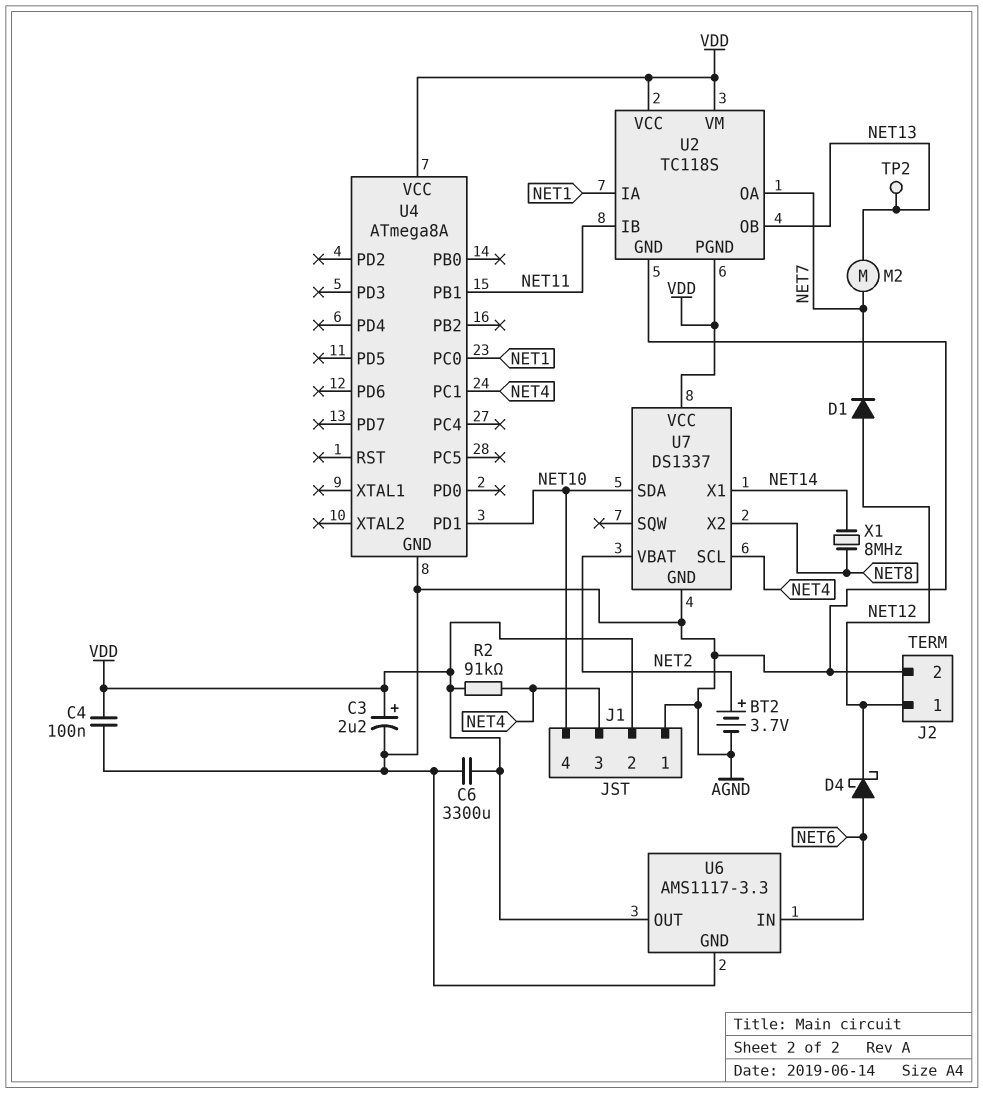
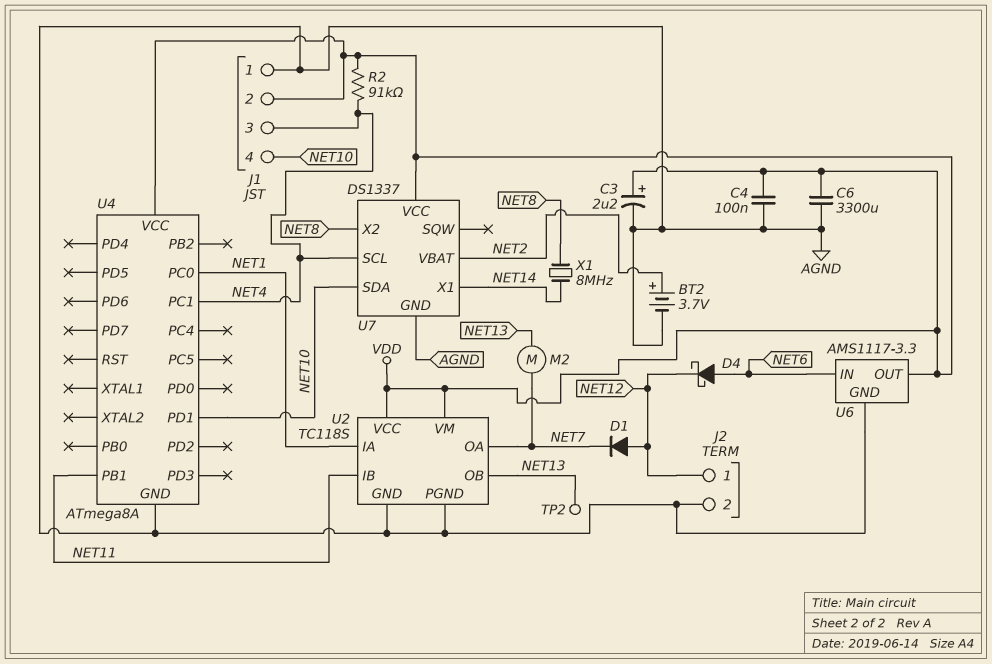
U2 pin PGND: VDD -> AGND

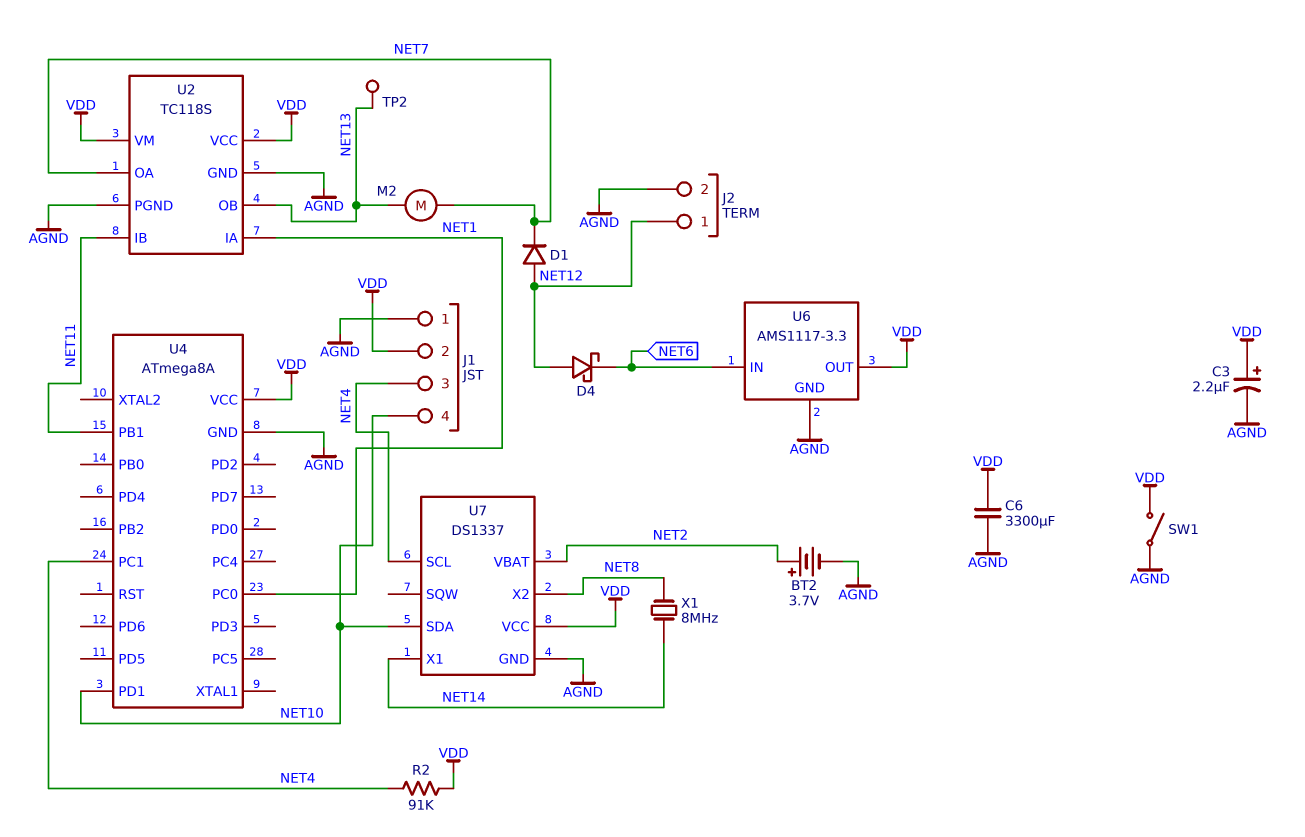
C4: 100nF (AGND, VDD) -> none
D4: schottky (A NET6, K NET12) -> schottky (A NET12, K NET6)
SW1: none -> switch (AGND, VDD)

